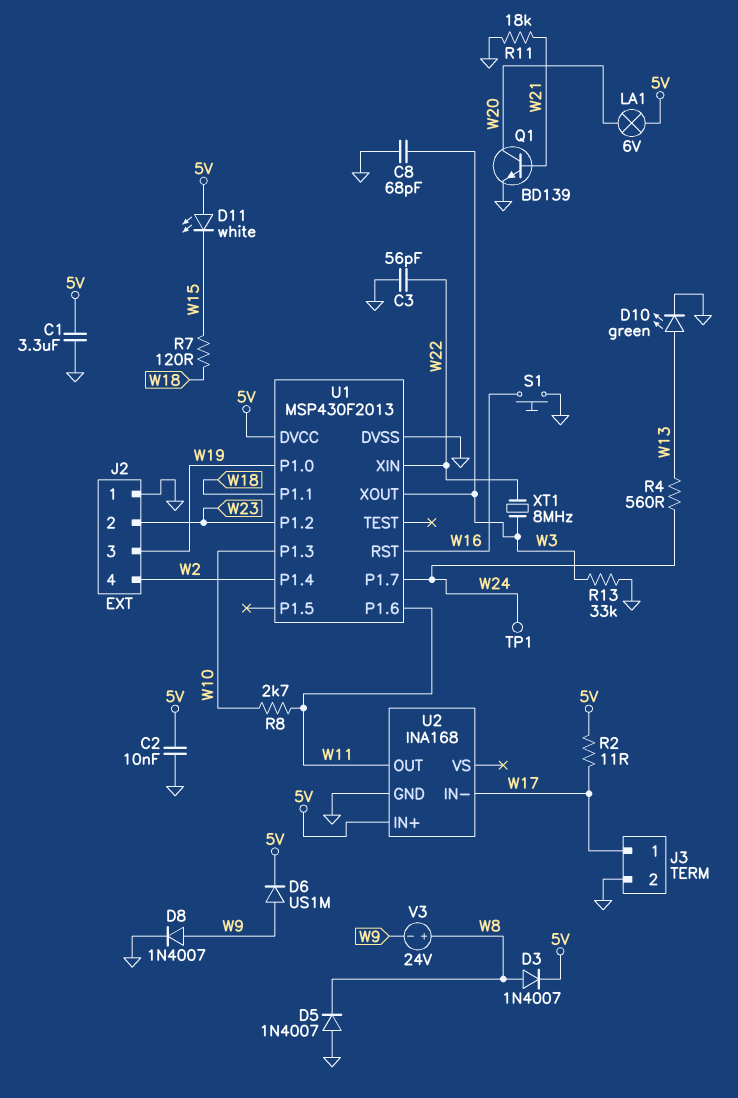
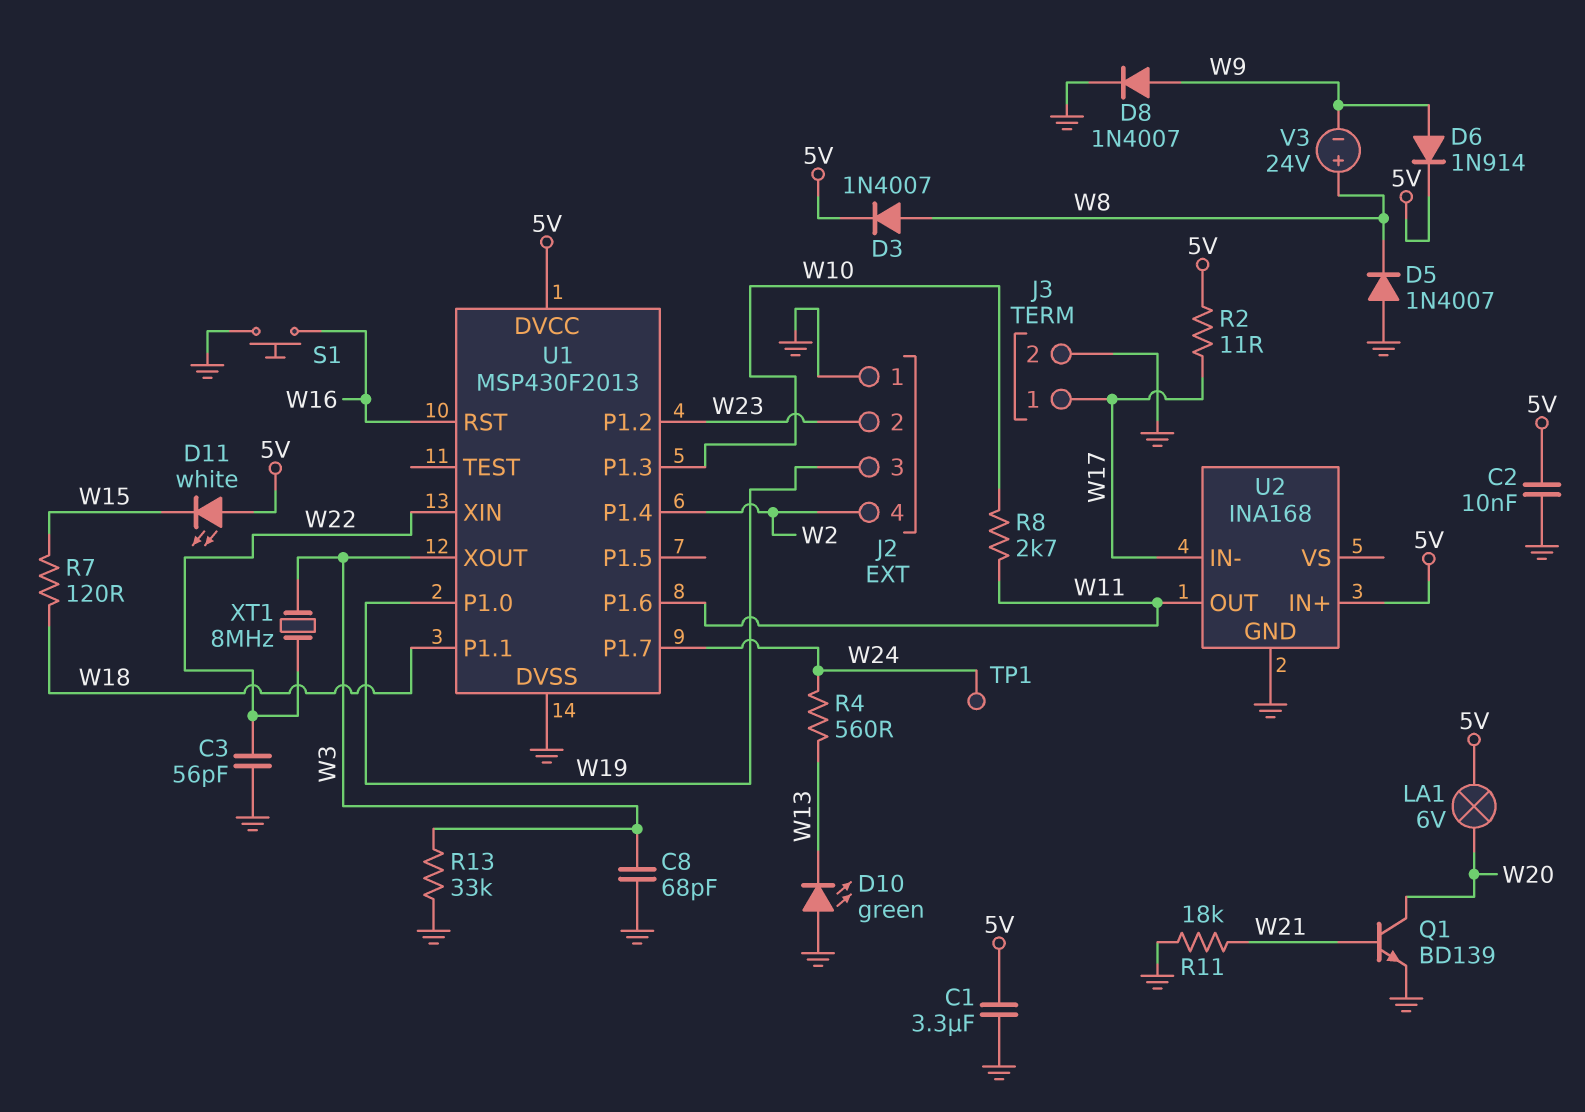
D6: diode US1M (A W9, K 5V) -> diode 1N914 (A W9, K 5V)
D10: LED green (A W13, K GND) -> LED green (A GND, K W13)

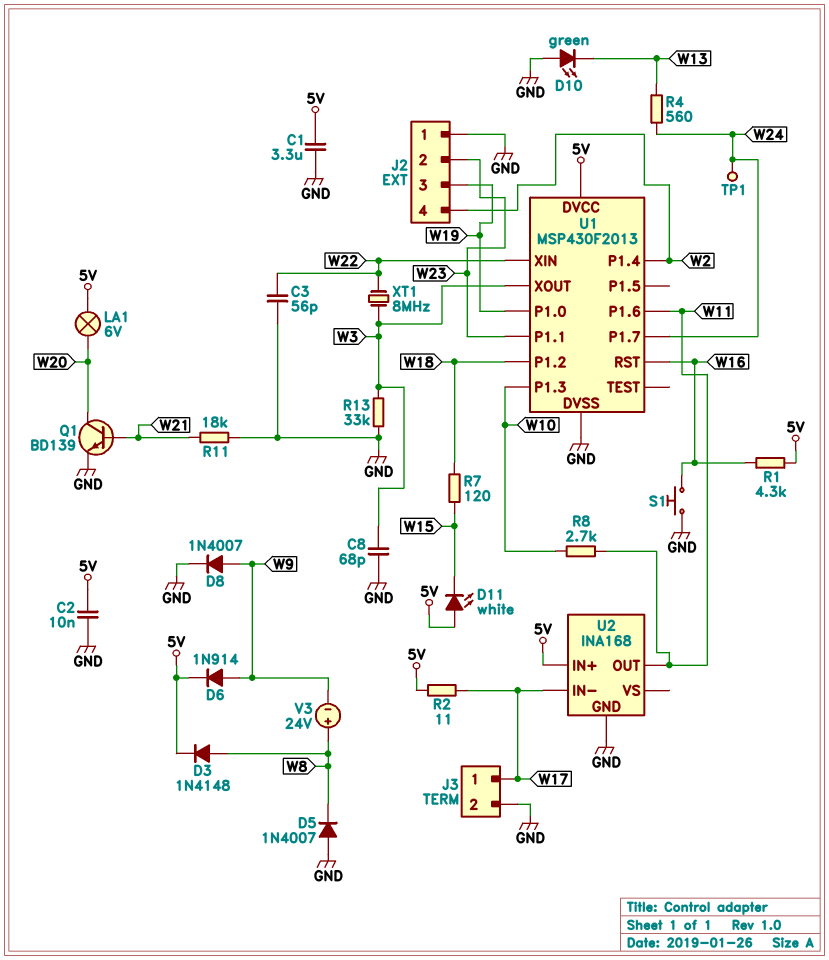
D3: diode 1N4007 (A W8, K 5V) -> diode 1N4148 (A W8, K 5V)
R1: none -> 4.3k (5V, W16)
U1 pin P1.1: W18 -> W23
U1 pin P1.2: W23 -> W18

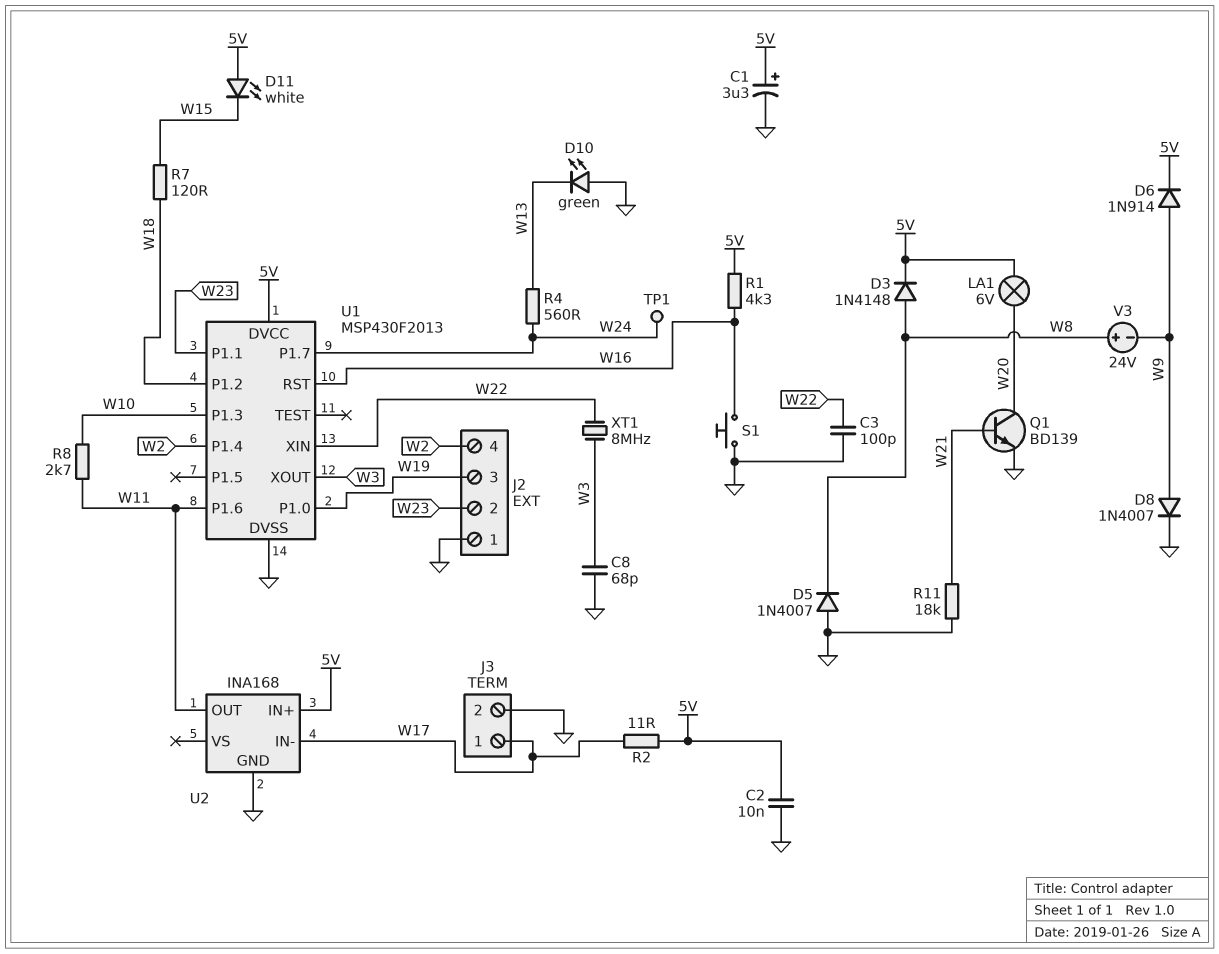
C1: 3.3uF (5V, GND) -> 3.3uF (plus 5V, minus GND)
C3: 56pF (GND, W22) -> 100pF (GND, W22)
R13: 33k (GND, W3) -> none

